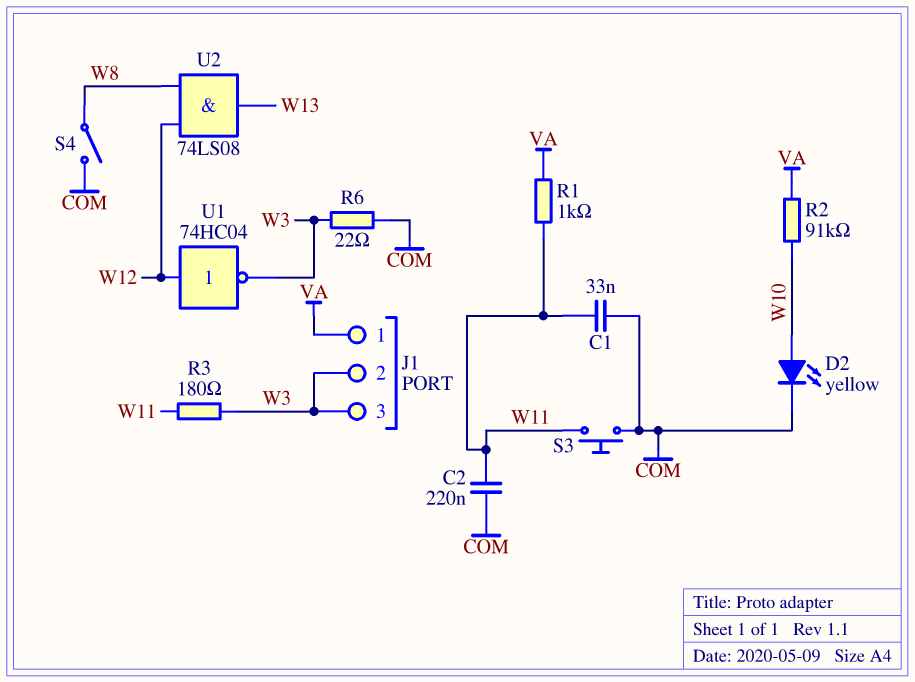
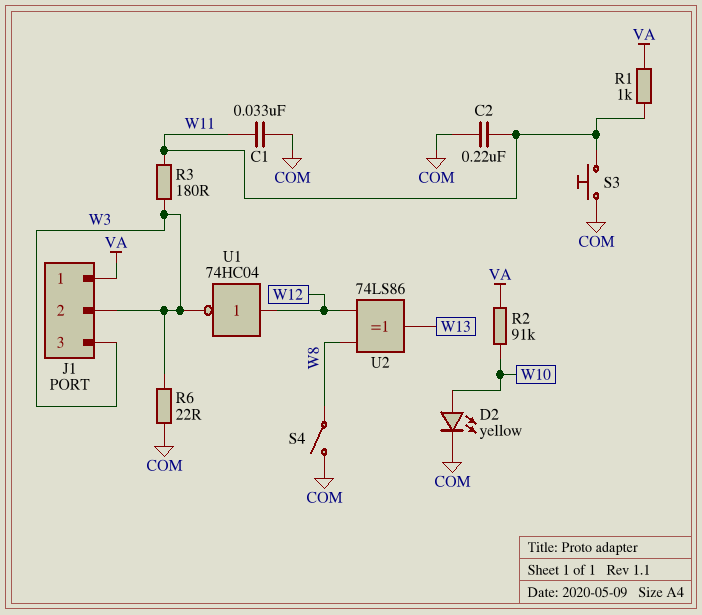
U2: AND 74LS08 (in W8, in W12, out W13) -> XOR 74LS86 (in W8, in W12, out W13)

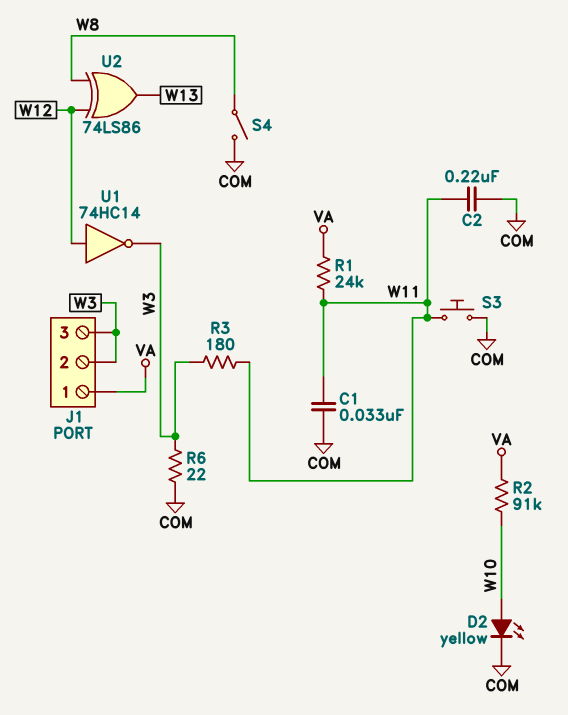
R1: 1k (VA, W11) -> 24k (VA, W11)
U1: NOT 74HC04 (in W12, out W3) -> NOT 74HC14 (in W12, out W3)

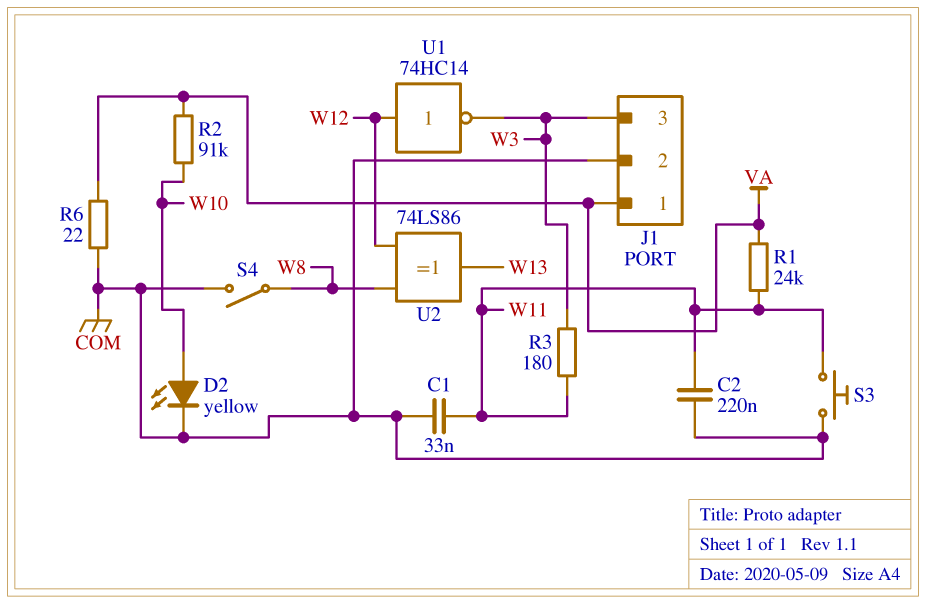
J1 pin 2: W3 -> COM
R6: 22 (COM, W3) -> 22 (COM, VA)

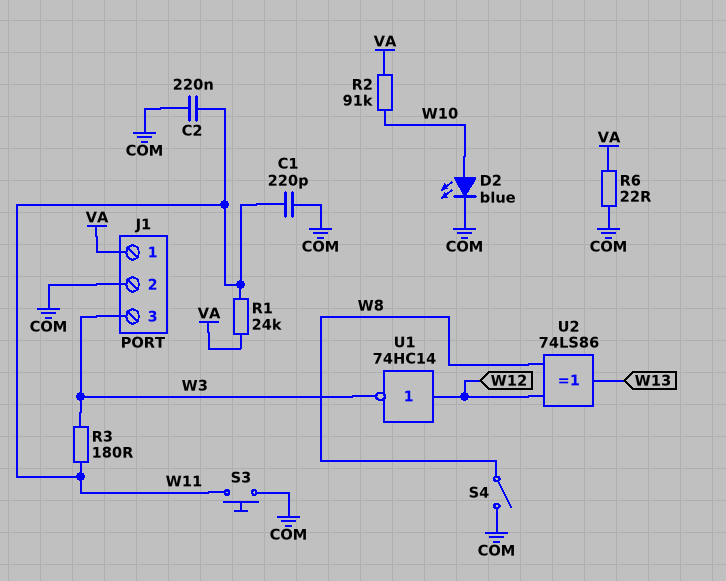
C1: 33nF (COM, W11) -> 220pF (COM, W11)
D2: LED yellow (A W10, K COM) -> LED blue (A W10, K COM)

